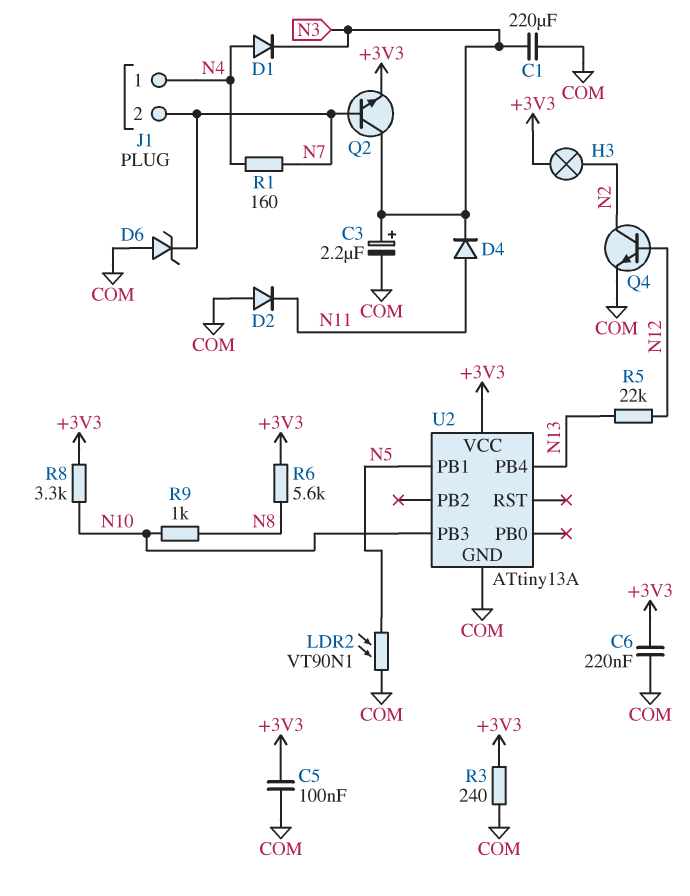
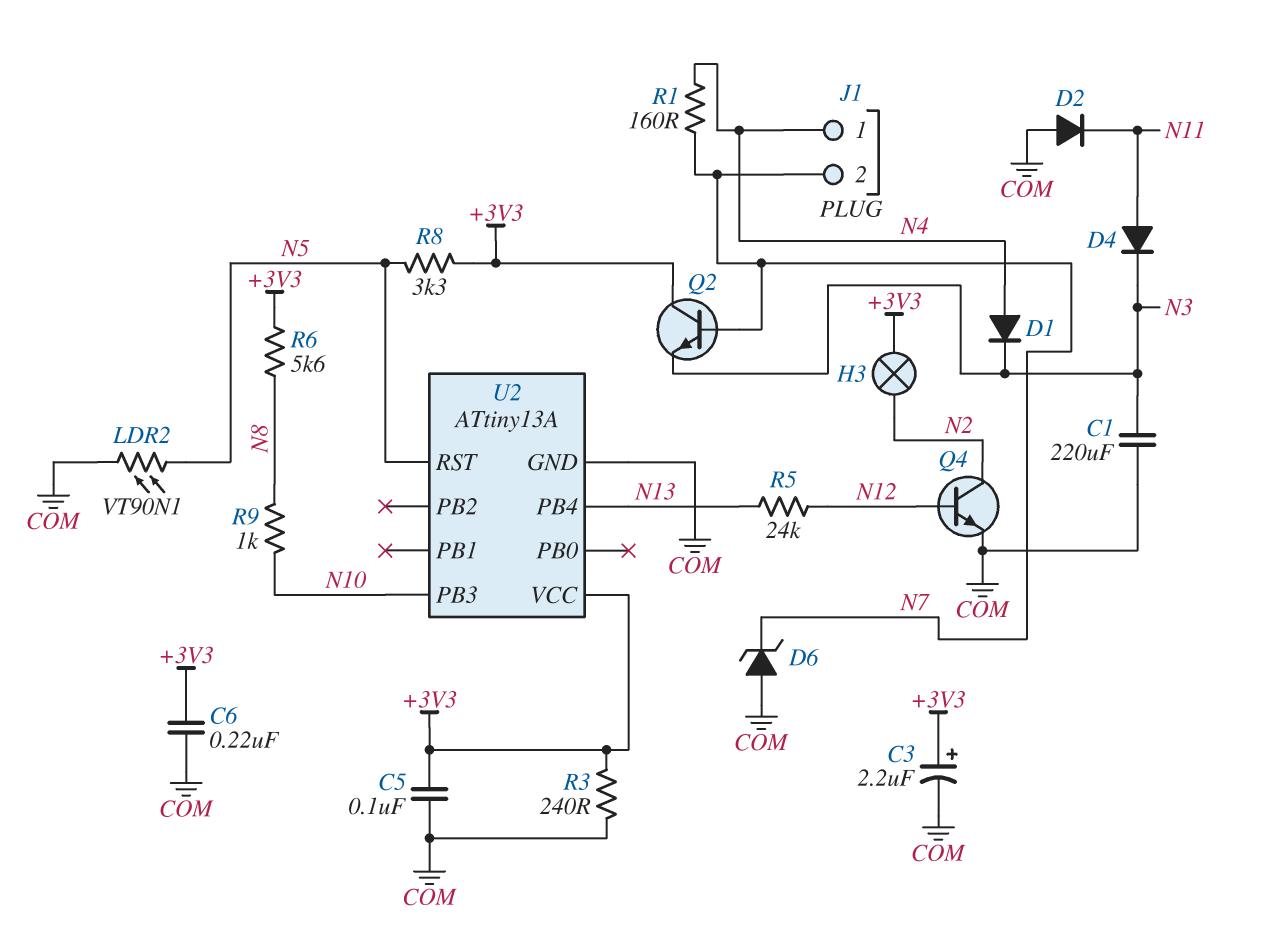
C3: 2.2uF (plus N3, minus COM) -> 2.2uF (plus +3V3, minus COM)
Q2: NPN (B N7, C N3, E +3V3) -> NPN (B N7, C +3V3, E N3)
R5: 22k (N12, N13) -> 24k (N12, N13)
R8: 3.3k (+3V3, N10) -> 3.3k (+3V3, N5)
U2 pin PB1: N5 -> none
U2 pin RST: none -> N5

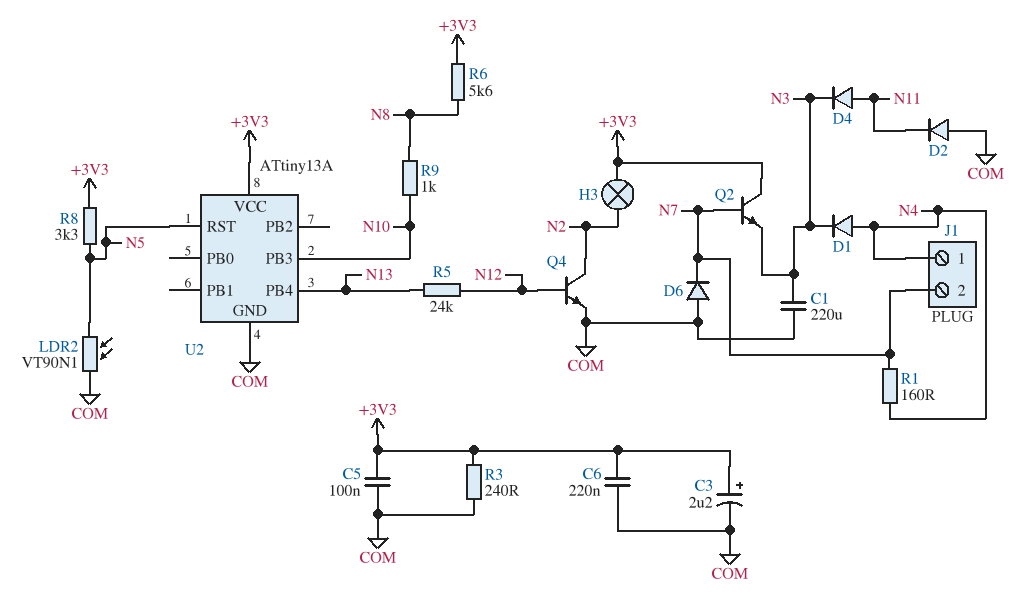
D6: zener (A COM, K N7) -> diode (A COM, K N7)

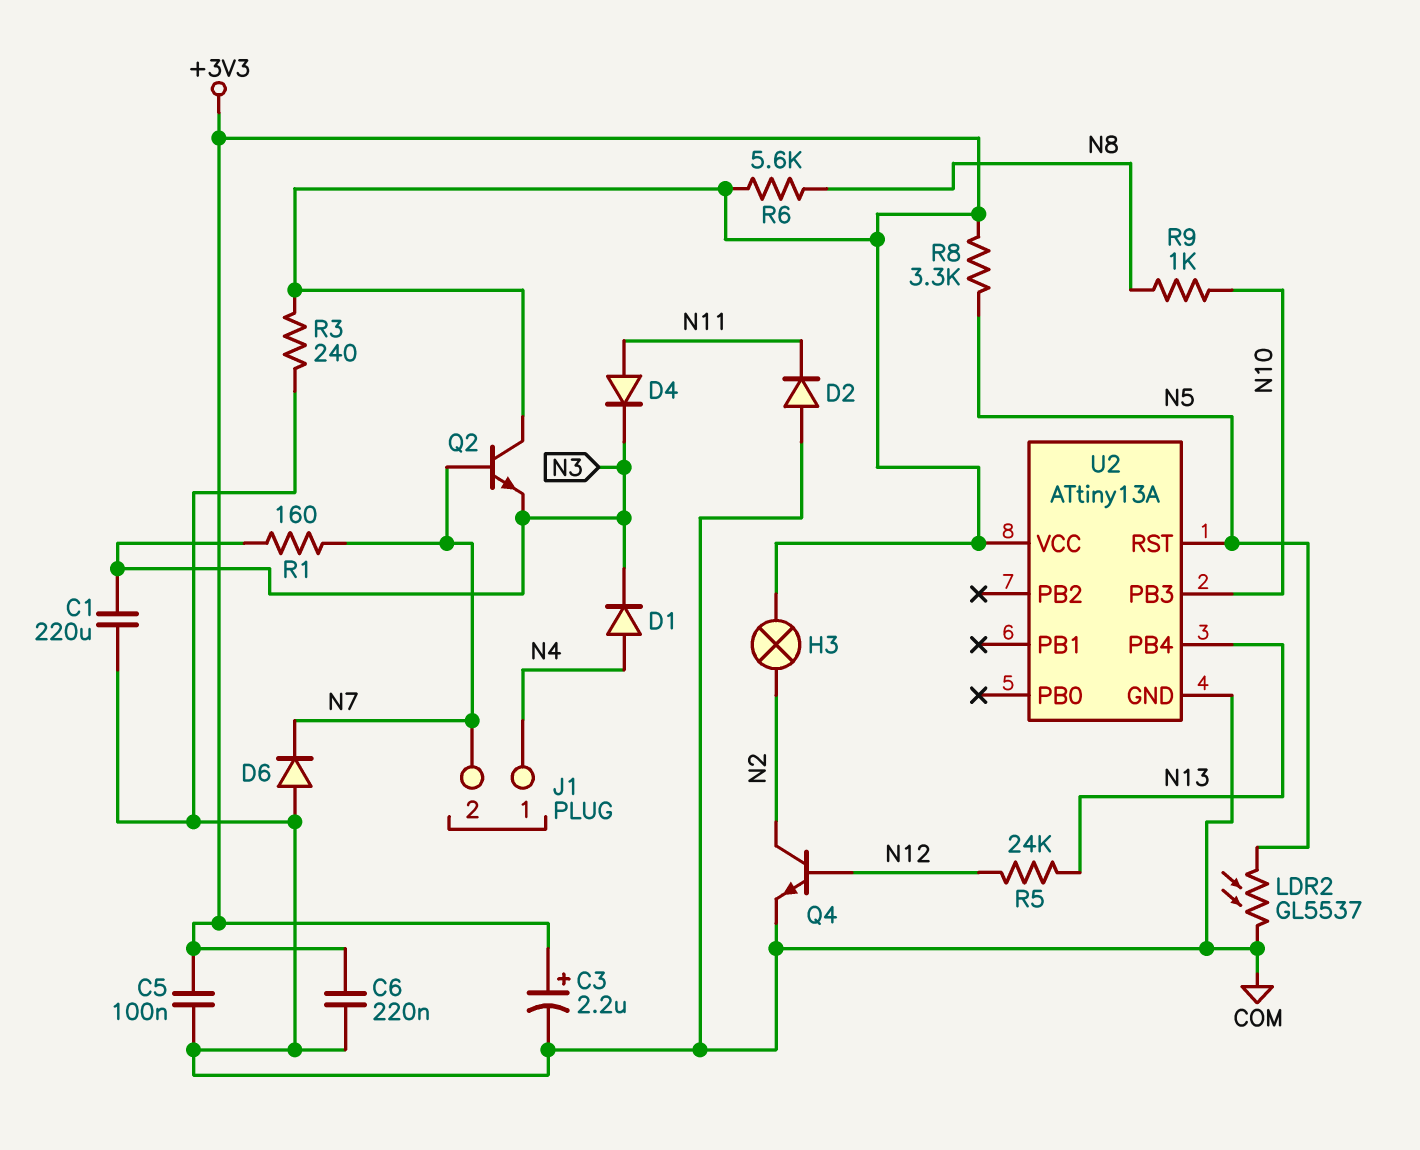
LDR2: VT90N1 (COM, N5) -> GL5537 (COM, N5)
R1: 160 (N4, N7) -> 160 (N3, N7)

